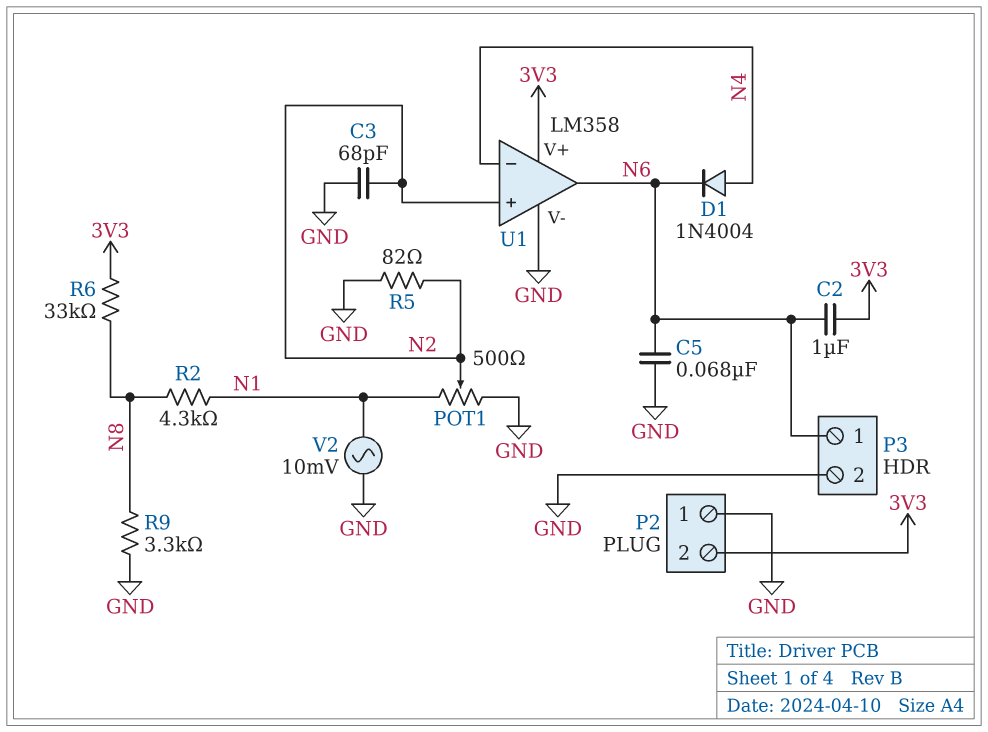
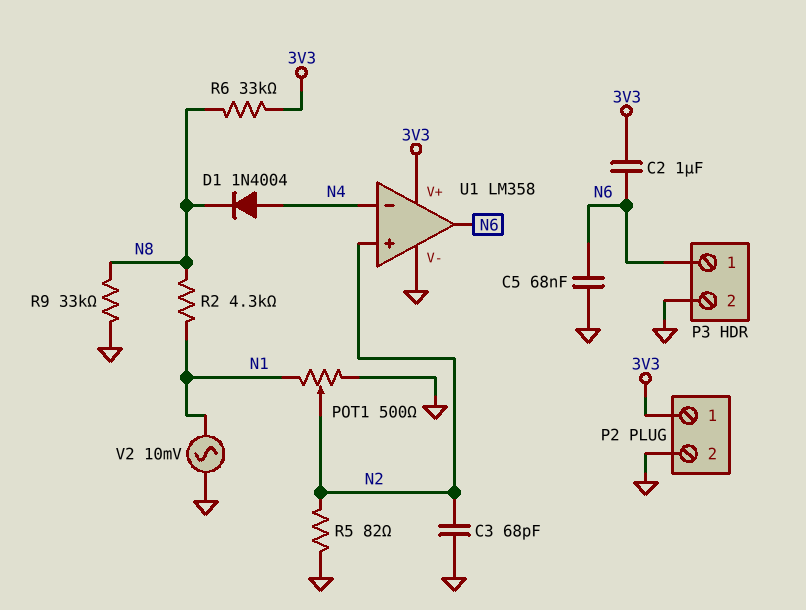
D1: diode 1N4004 (A N4, K N6) -> diode 1N4004 (A N4, K N8)
P2 pin 1: GND -> 3V3
P2 pin 2: 3V3 -> GND
R9: 3.3k (GND, N8) -> 33k (GND, N8)

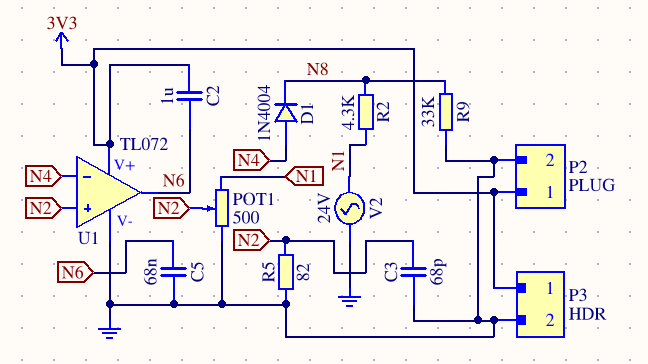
P3 pin 1: N6 -> 3V3
R6: 33k (3V3, N8) -> none
U1: LM358 -> TL072
V2: AC 10mV (GND, N1) -> AC 24V (GND, N1)

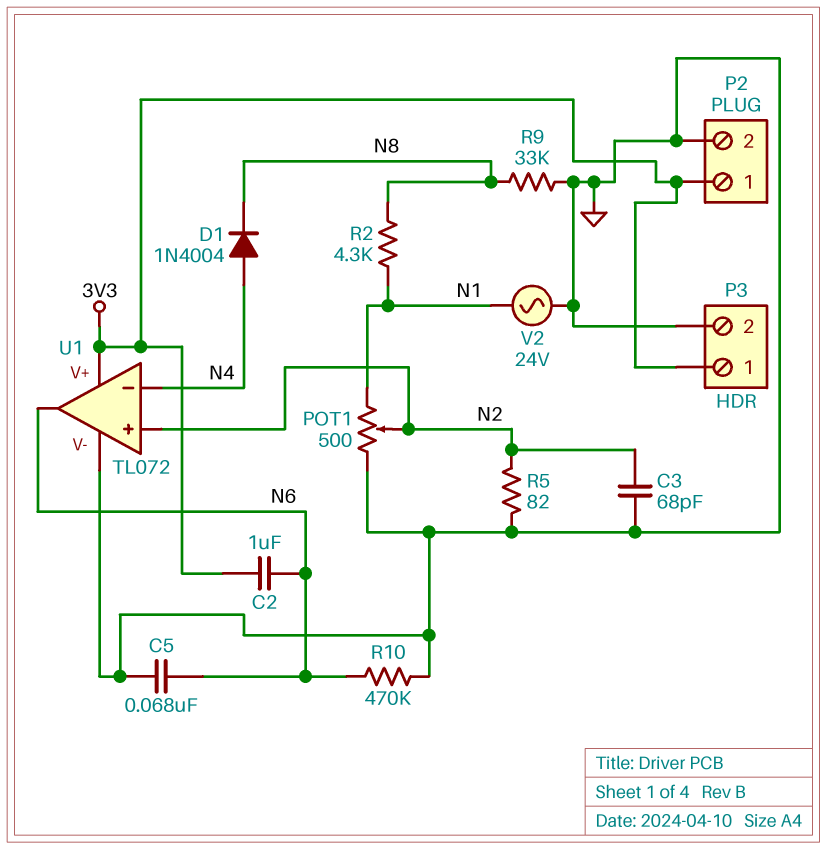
R10: none -> 470k (GND, N6)

